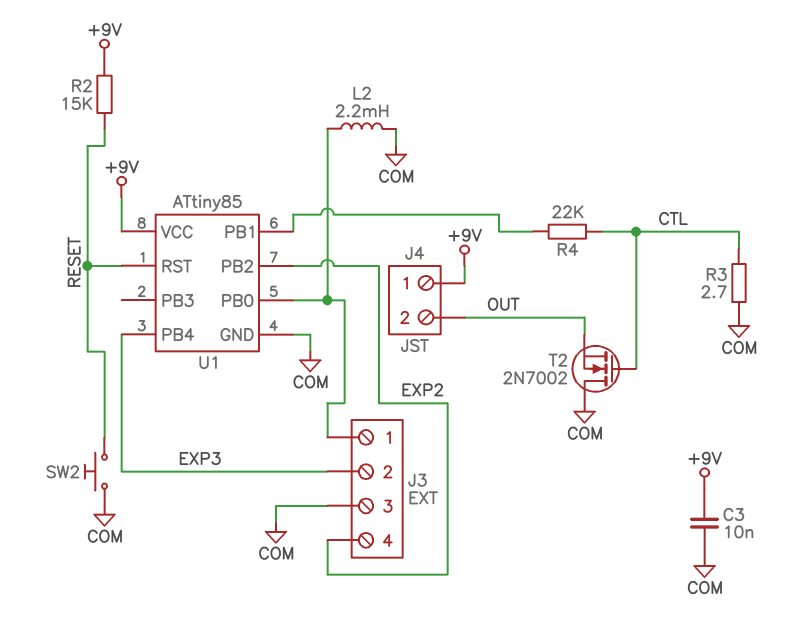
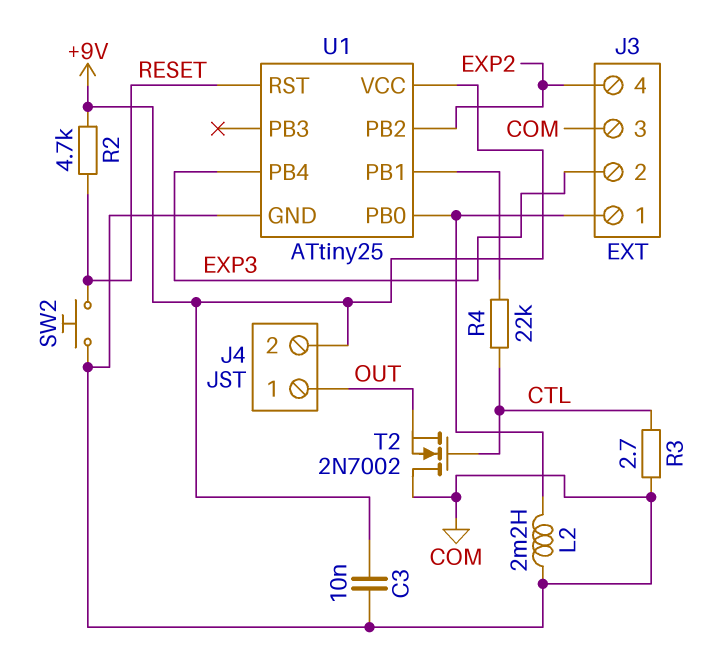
J4 pin 1: +9V -> OUT
J4 pin 2: OUT -> +9V
R2: 15k (+9V, RESET) -> 4.7k (+9V, RESET)
U1: ATtiny85 -> ATtiny25

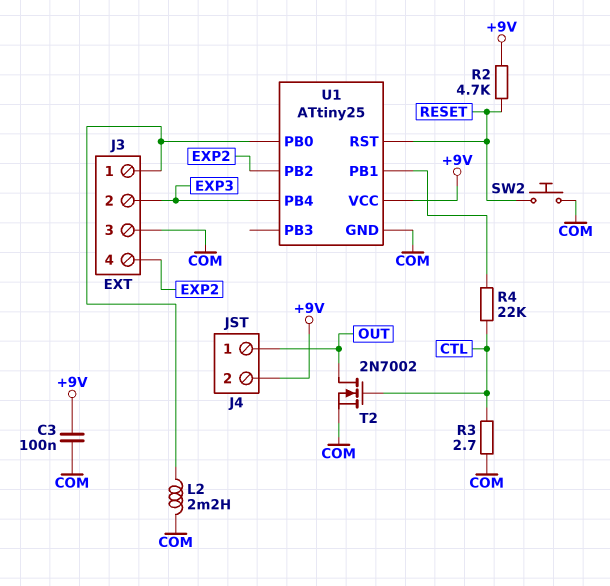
C3: 10nF (+9V, COM) -> 100nF (+9V, COM)
T2: NMOS 2N7002 (G CTL, D COM, S OUT) -> NMOS 2N7002 (G CTL, D OUT, S COM)

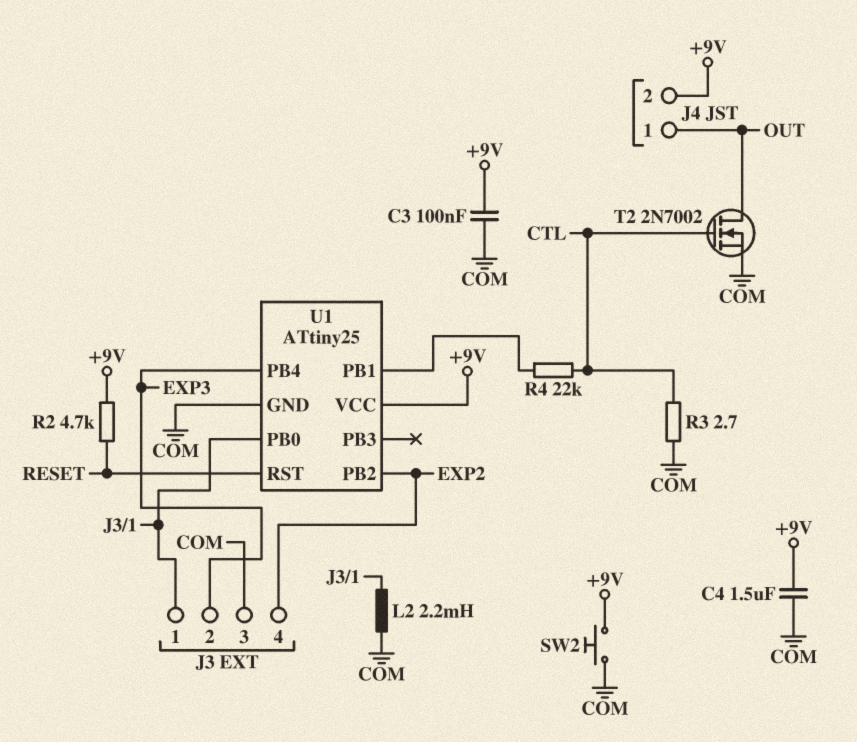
C4: none -> 1.5uF (+9V, COM)
SW2: button (COM, RESET) -> button (+9V, COM)

